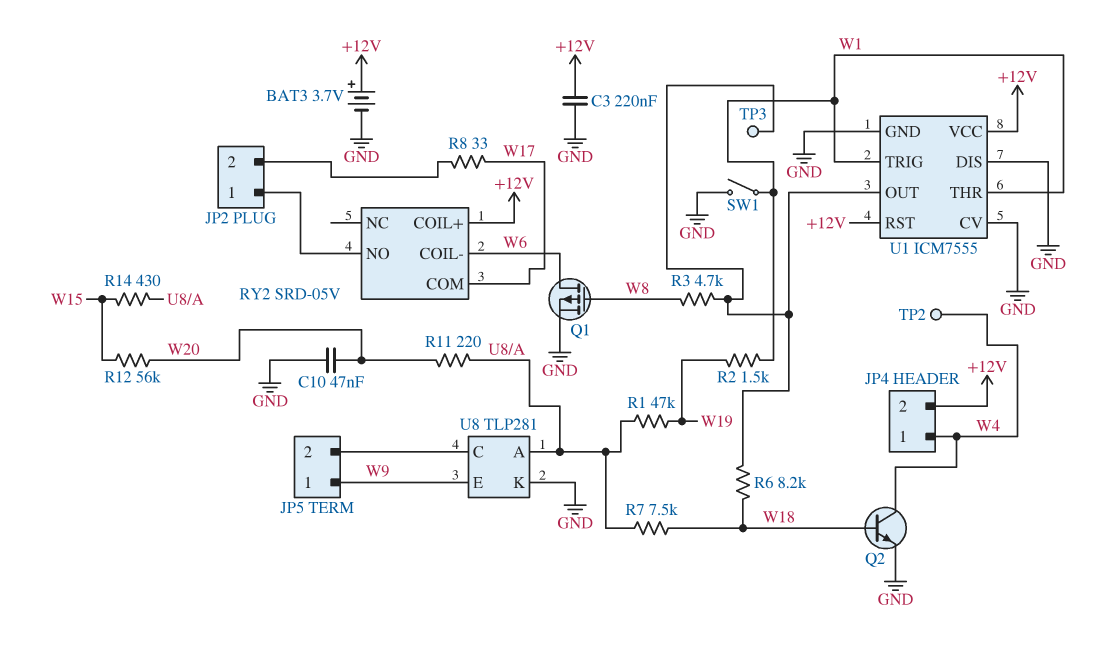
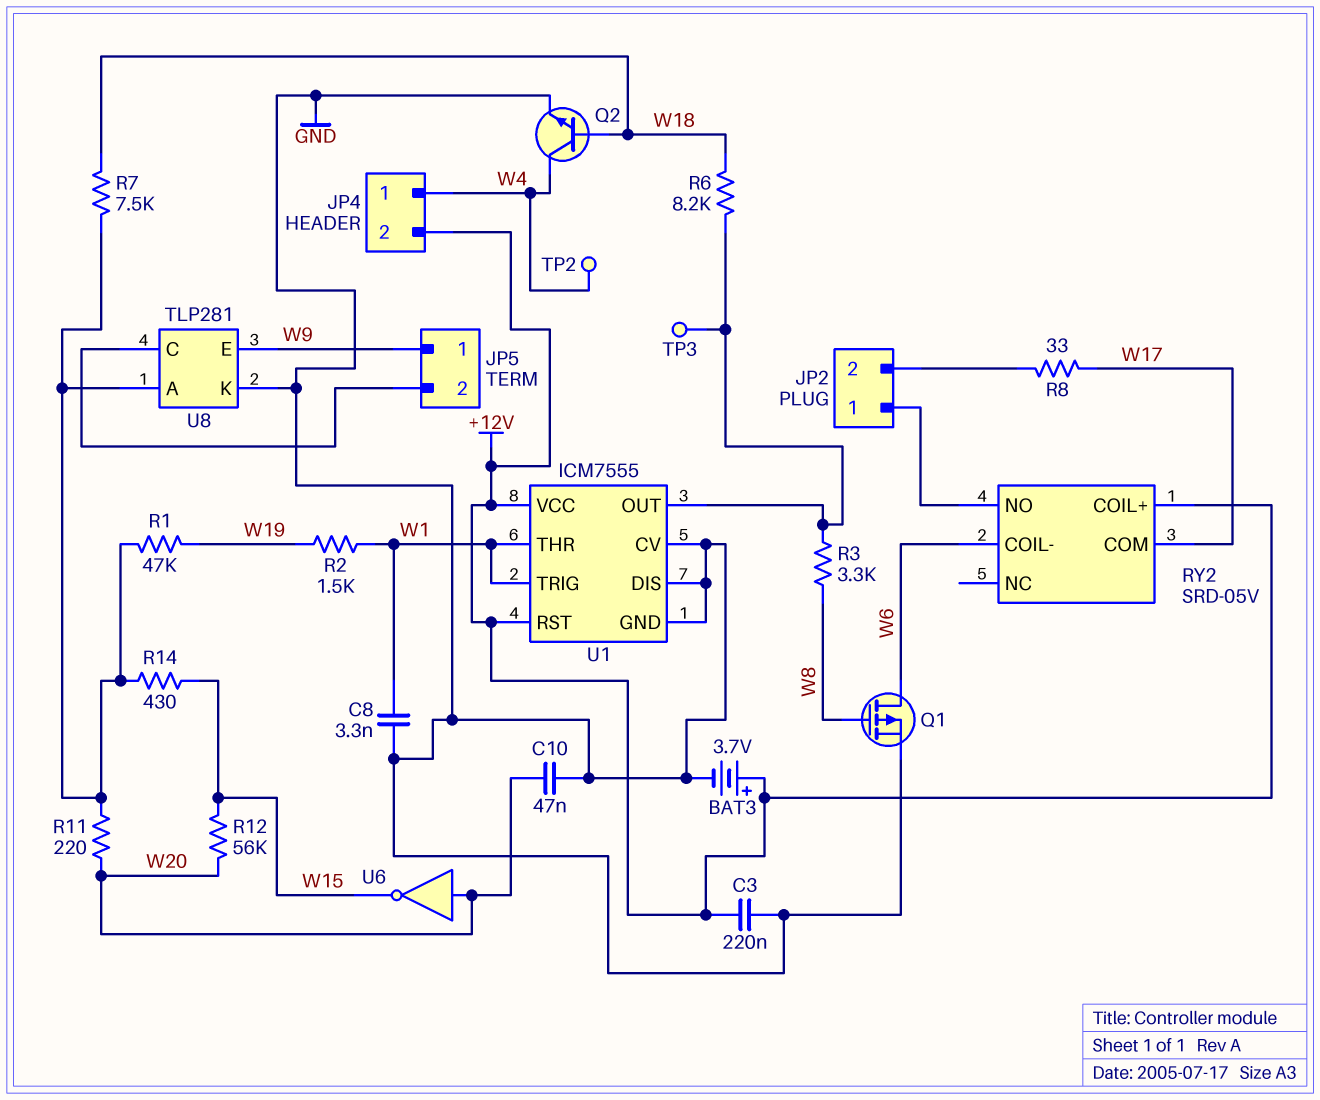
C8: none -> 3.3nF (GND, W1)
R3: 4.7k (U1/OUT, W8) -> 3.3k (U1/OUT, W8)
SW1: switch (GND, W1) -> none
U6: none -> NOT (in W20, out W15)

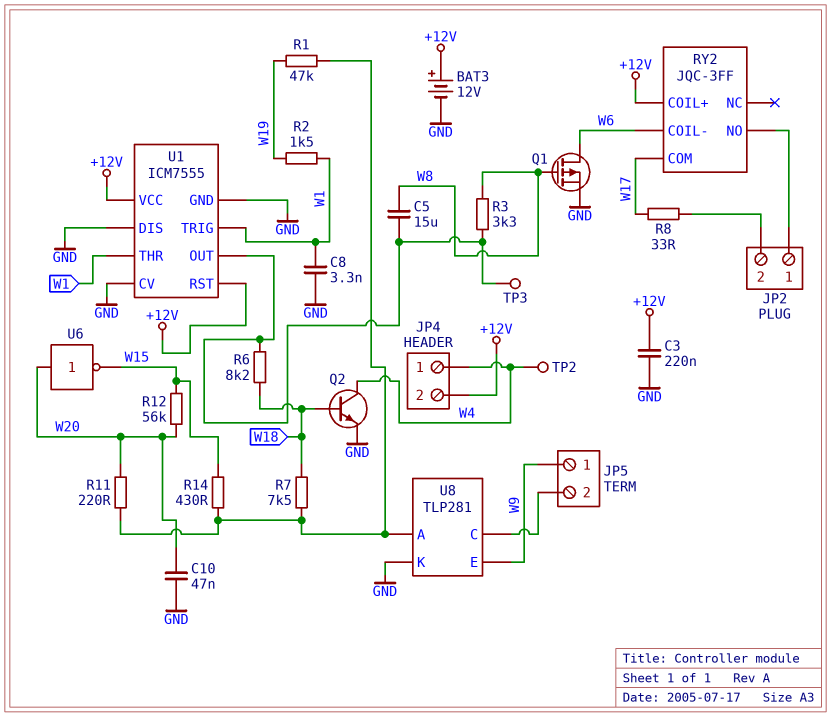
BAT3: 3.7V (plus +12V, minus GND) -> 12V (plus +12V, minus GND)
C5: none -> 15uF (U1/OUT, W8)
RY2: SRD-05V -> JQC-3FF

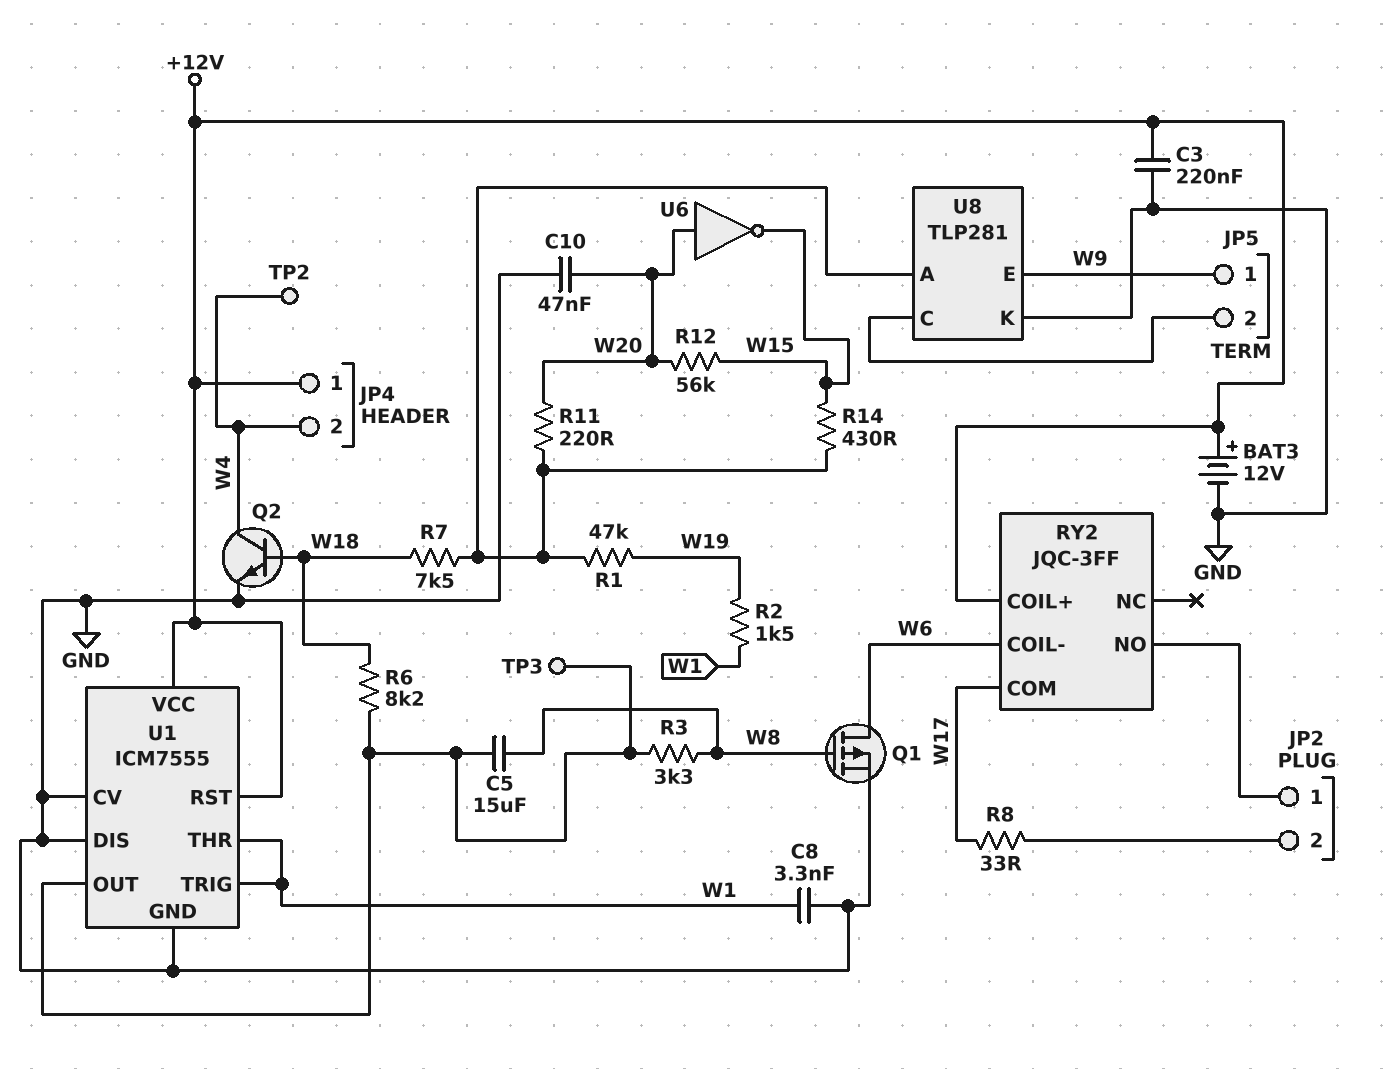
JP4 pin 1: W4 -> +12V
JP4 pin 2: +12V -> W4

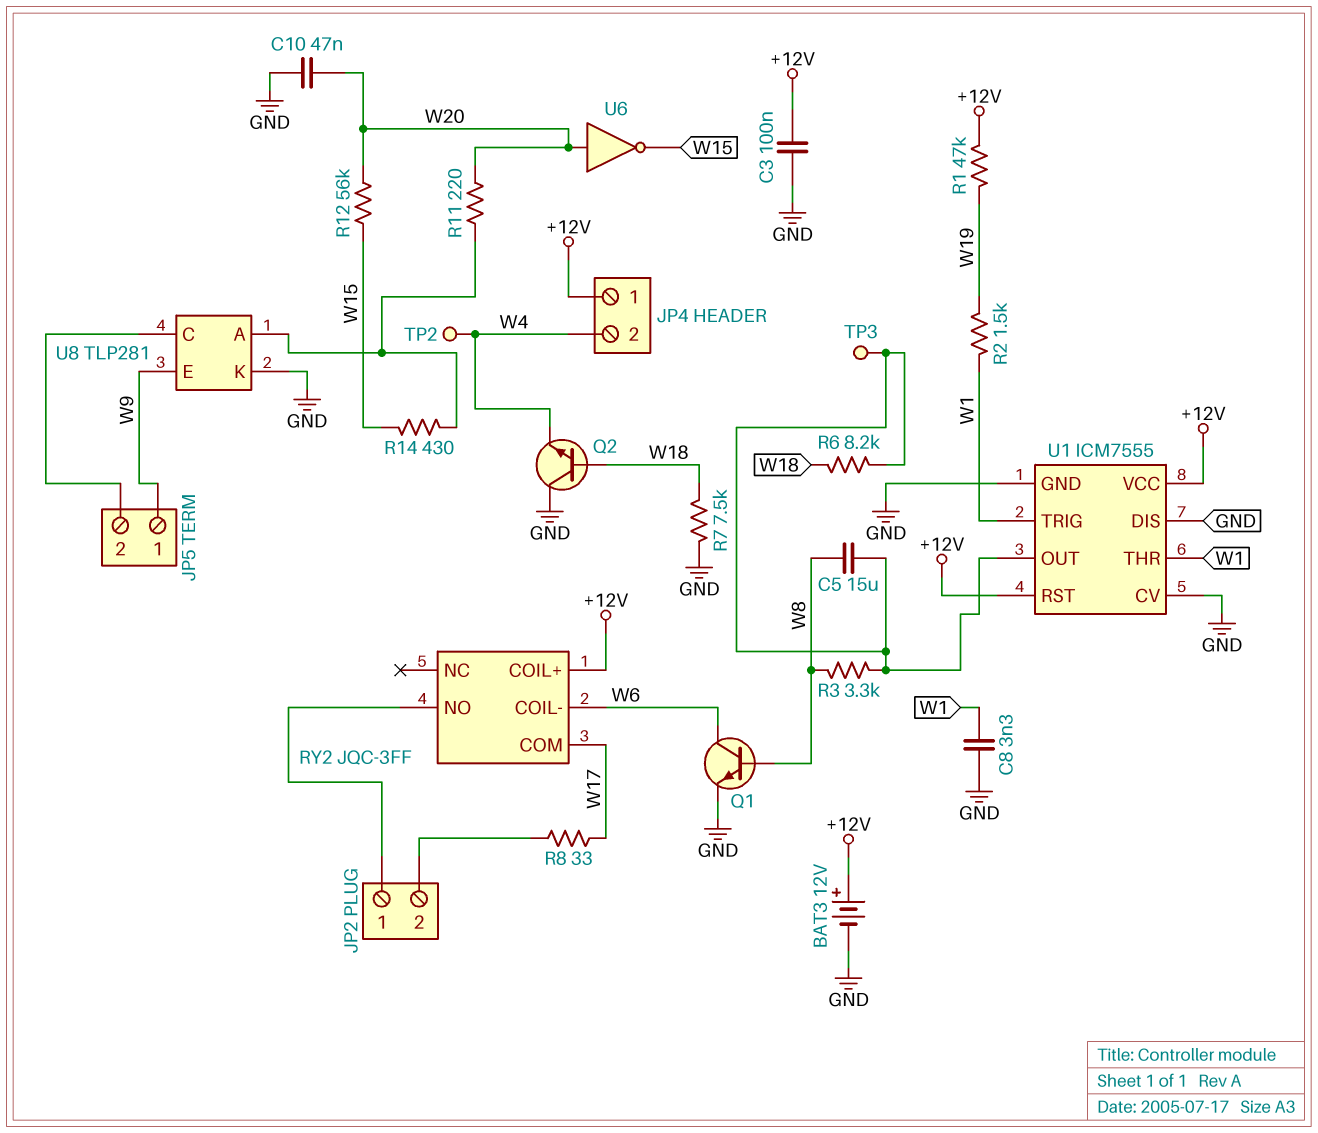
C3: 220nF (+12V, GND) -> 100nF (+12V, GND)
Q1: PMOS (G W8, D W6, S GND) -> NPN (B W8, C W6, E GND)
Q2: NPN (B W18, C W4, E GND) -> NPN (B W18, C GND, E W4)
R1: 47k (U8/A, W19) -> 47k (+12V, W19)
R7: 7.5k (U8/A, W18) -> 7.5k (GND, W18)

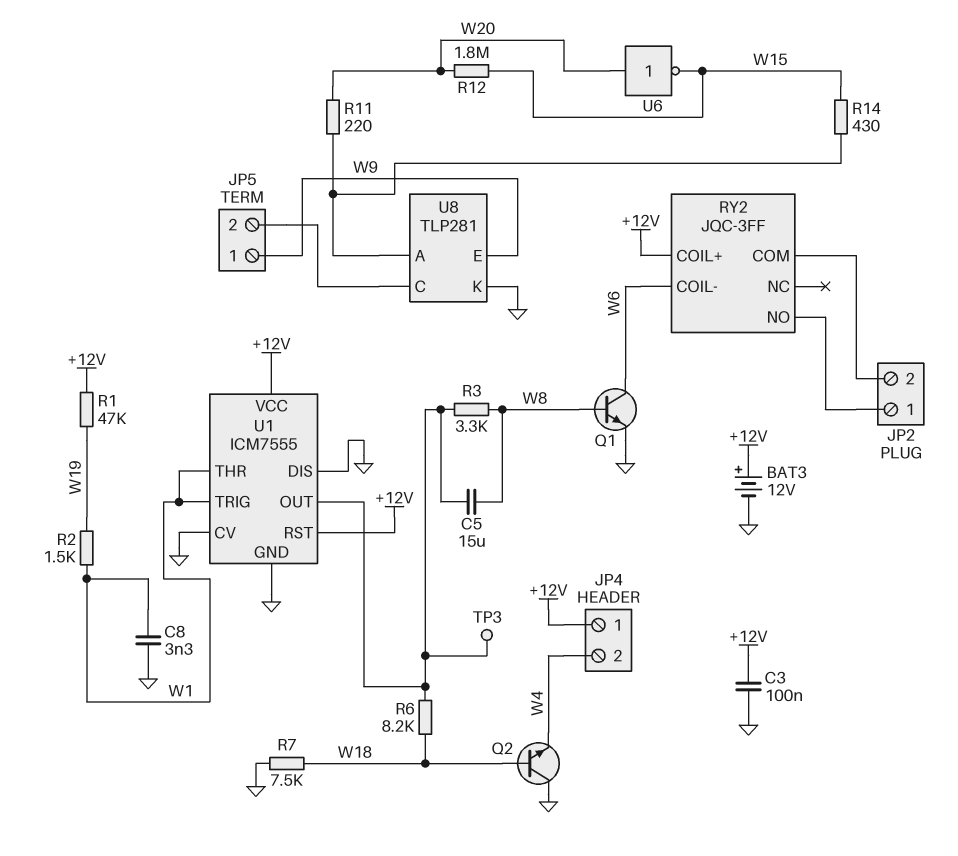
C10: 47nF (GND, W20) -> none
R8: 33 (JP2/2, W17) -> none
R12: 56k (W15, W20) -> 1.8M (W15, W20)
RY2 pin COM: W17 -> JP2/2
TP2: test point (W4) -> none

